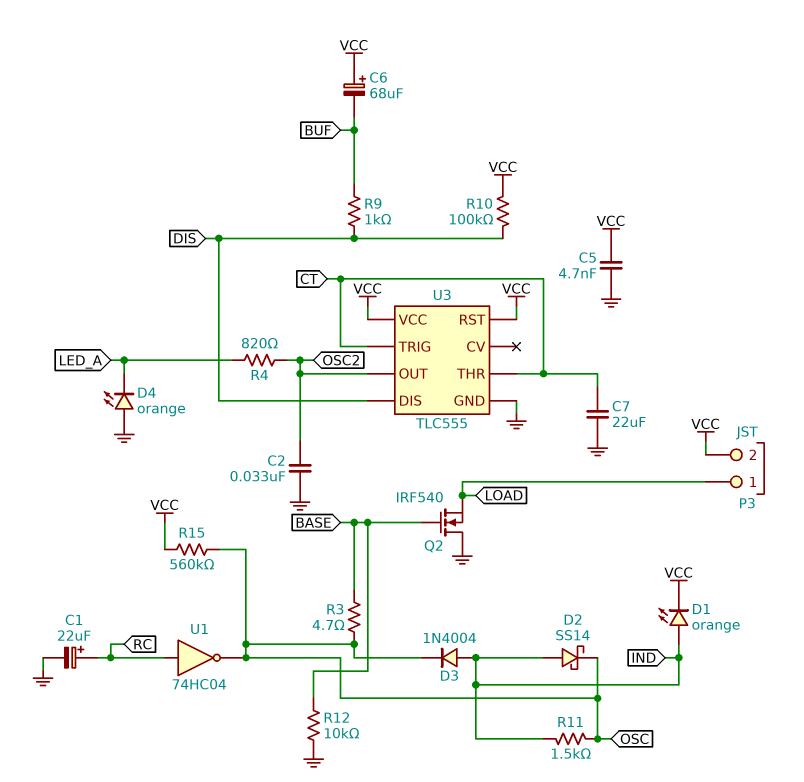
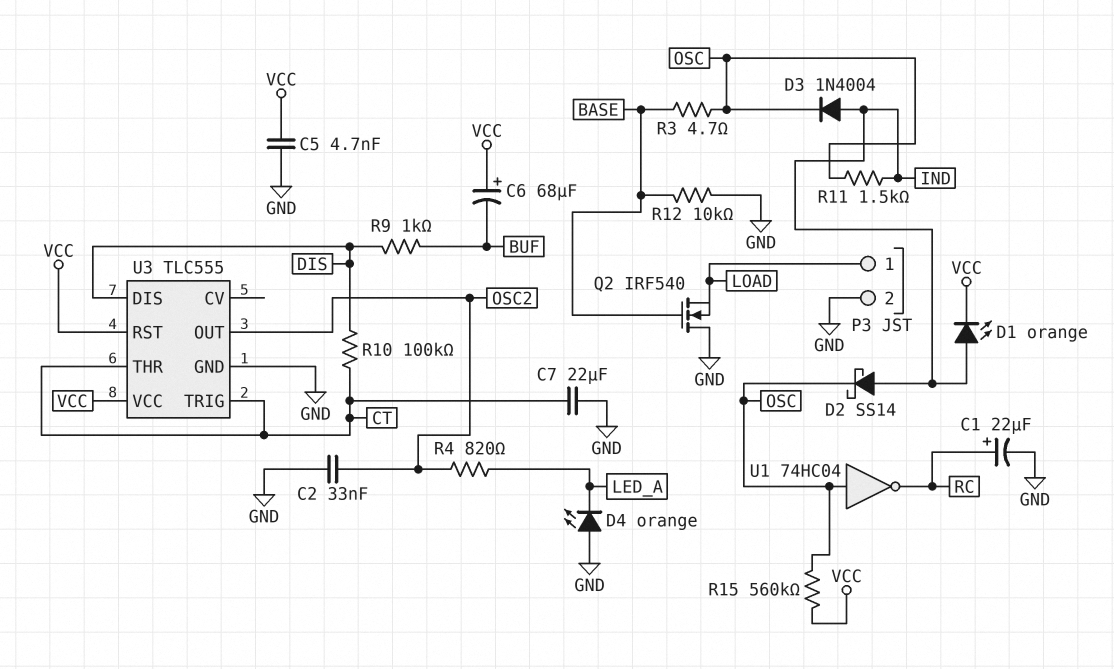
P3 pin 2: VCC -> GND
R10: 100k (DIS, VCC) -> 100k (CT, DIS)
U1: NOT 74HC04 (in RC, out OSC) -> NOT 74HC04 (in OSC, out RC)

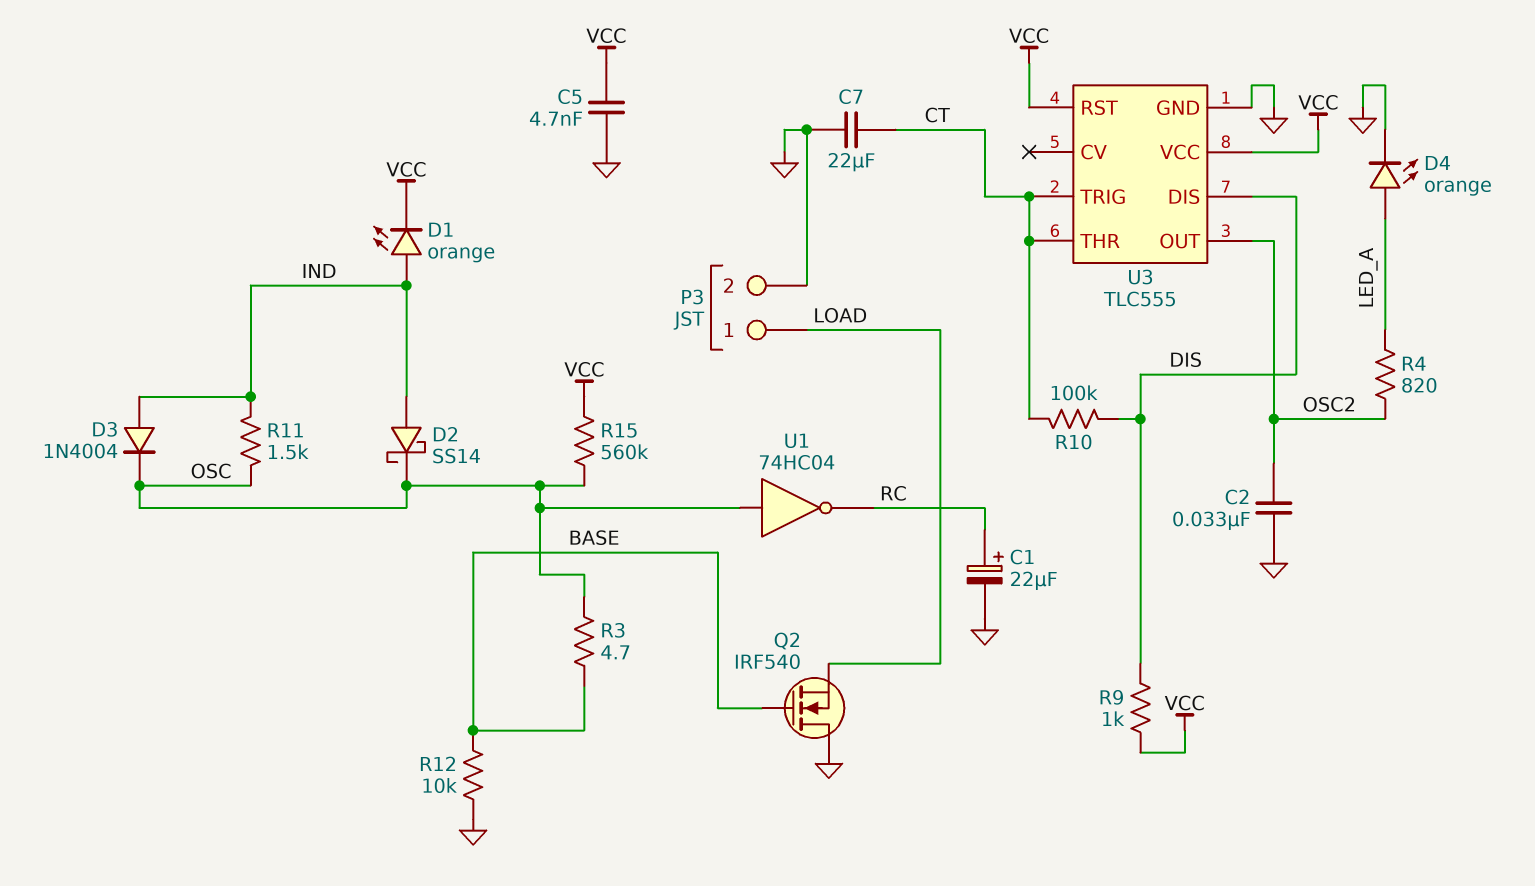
C6: 68uF (plus VCC, minus BUF) -> none
D4: LED orange (A GND, K LED_A) -> LED orange (A LED_A, K GND)
R9: 1k (BUF, DIS) -> 1k (DIS, VCC)

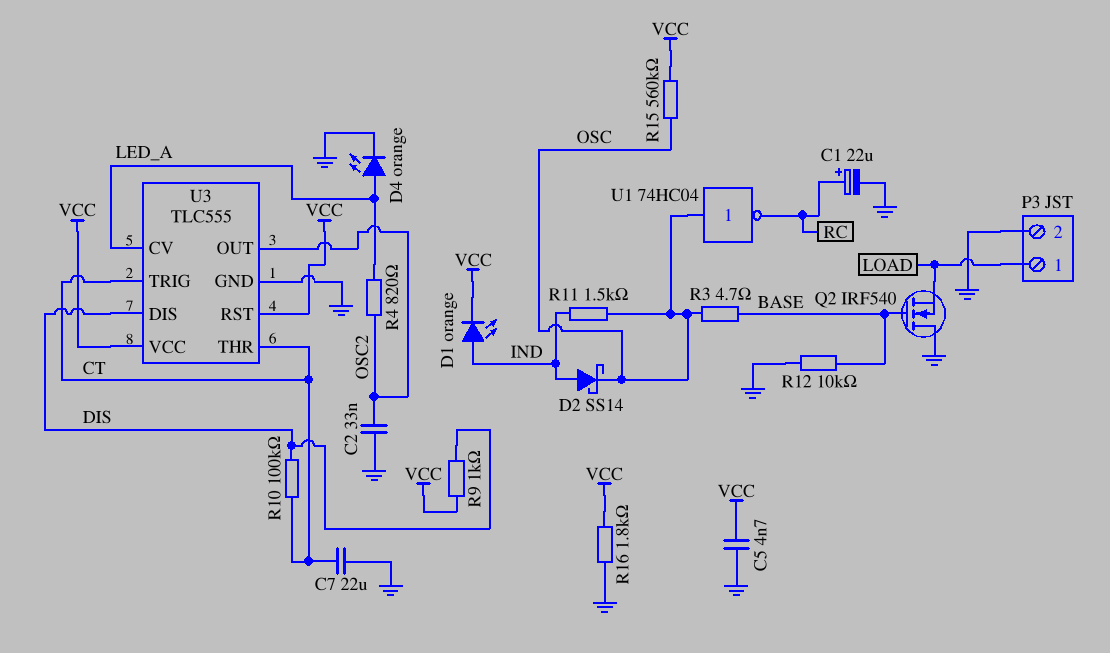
D3: diode 1N4004 (A IND, K OSC) -> none
R16: none -> 1.8k (GND, VCC)
U3 pin CV: none -> LED_A

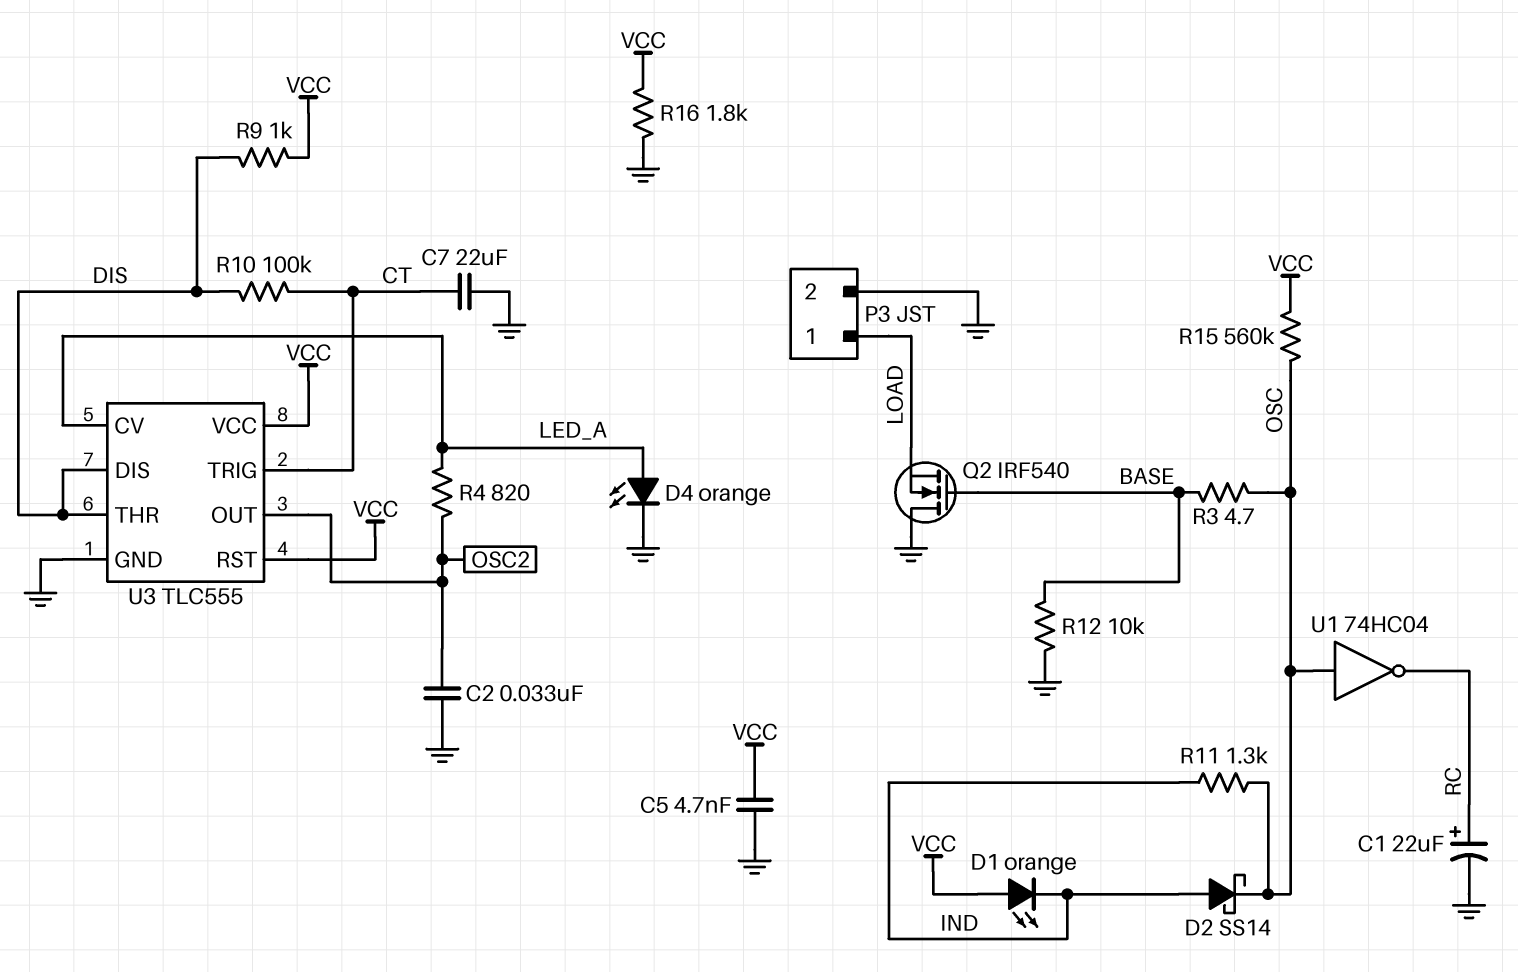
D1: LED orange (A IND, K VCC) -> LED orange (A VCC, K IND)
R11: 1.5k (IND, OSC) -> 1.3k (IND, OSC)
U3 pin THR: CT -> DIS

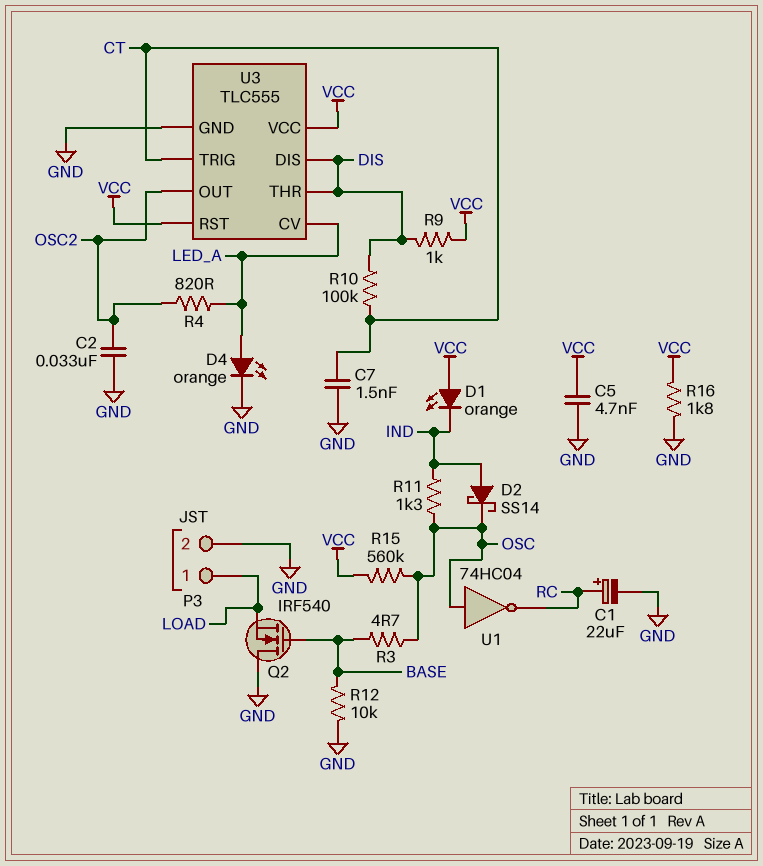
C7: 22uF (CT, GND) -> 1.5nF (CT, GND)

